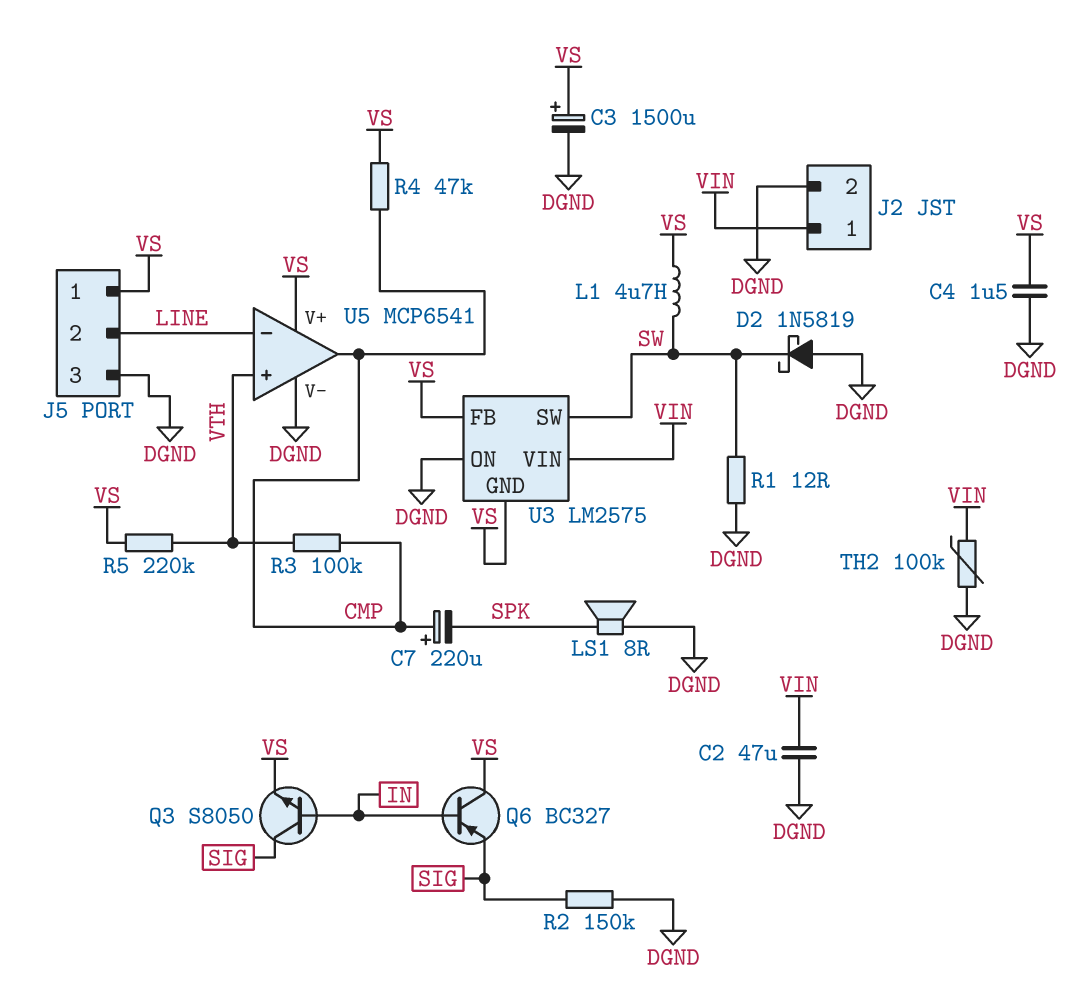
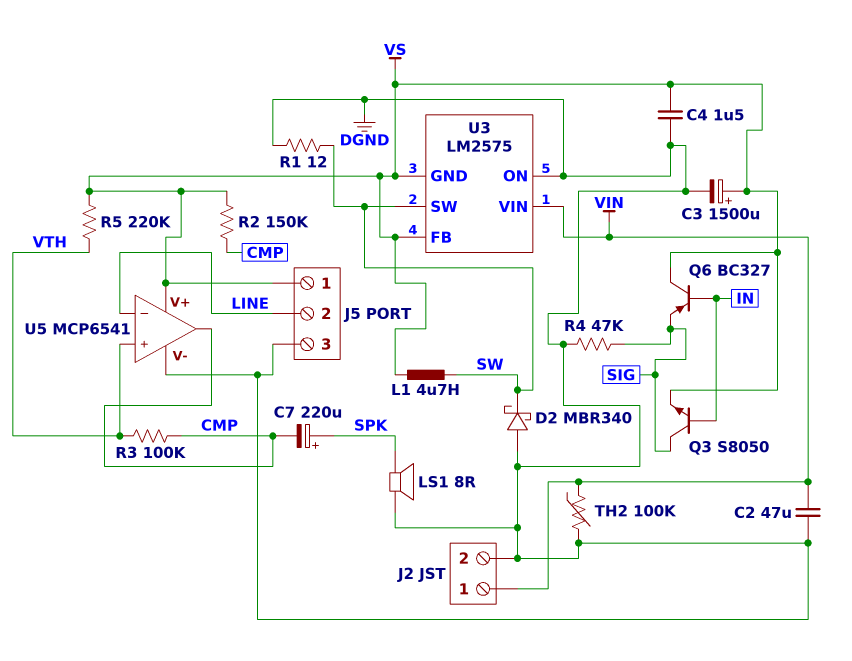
C7: 220uF (plus CMP, minus SPK) -> 220uF (plus SPK, minus CMP)
D2: schottky 1N5819 (A DGND, K SW) -> schottky MBR340 (A DGND, K SW)
R2: 150k (DGND, SIG) -> 150k (CMP, VS)
R4: 47k (CMP, VS) -> 47k (DGND, SIG)

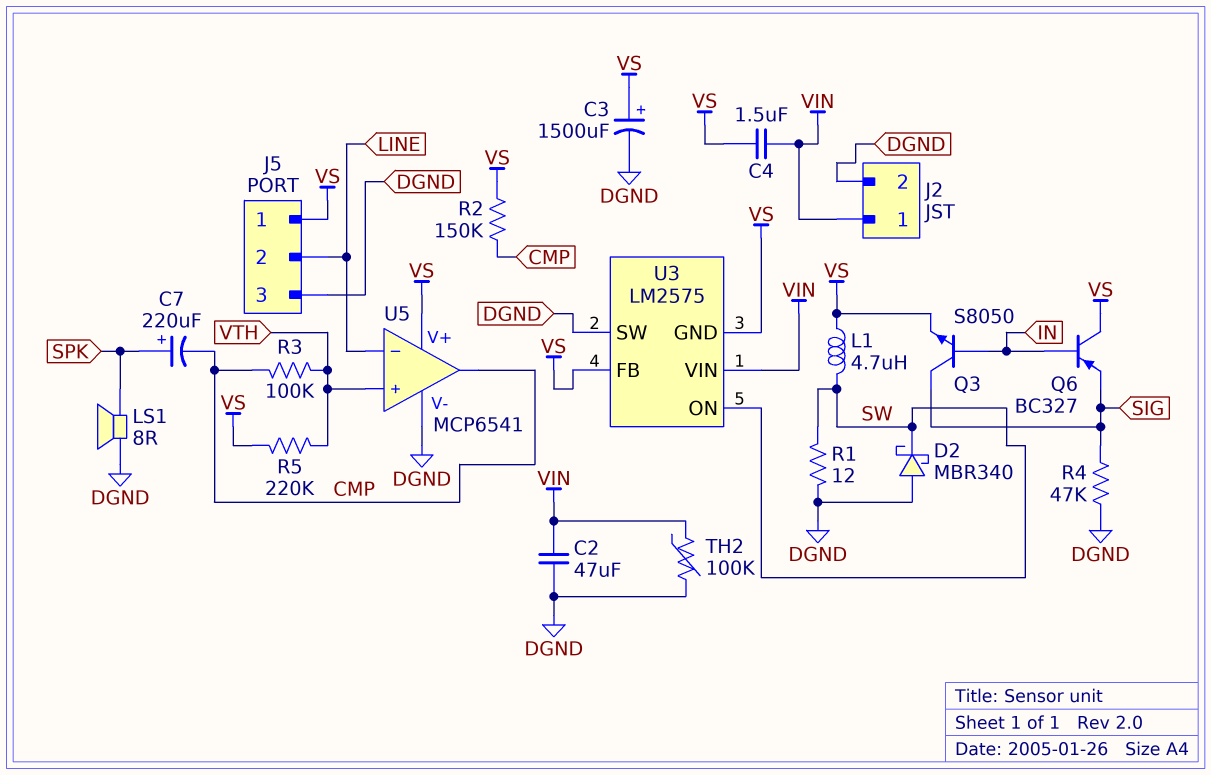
C4: 1.5uF (DGND, VS) -> 1.5uF (VIN, VS)
U3 pin ON: DGND -> SW
U3 pin SW: SW -> DGND

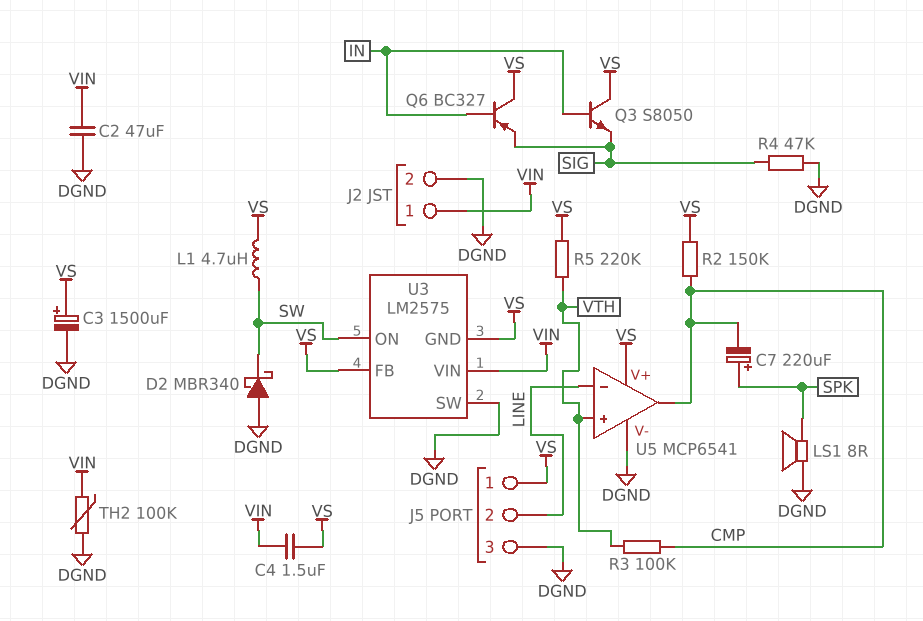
Q3: NPN S8050 (B IN, C SIG, E VS) -> NPN S8050 (B IN, C VS, E SIG)
R1: 12 (DGND, SW) -> none

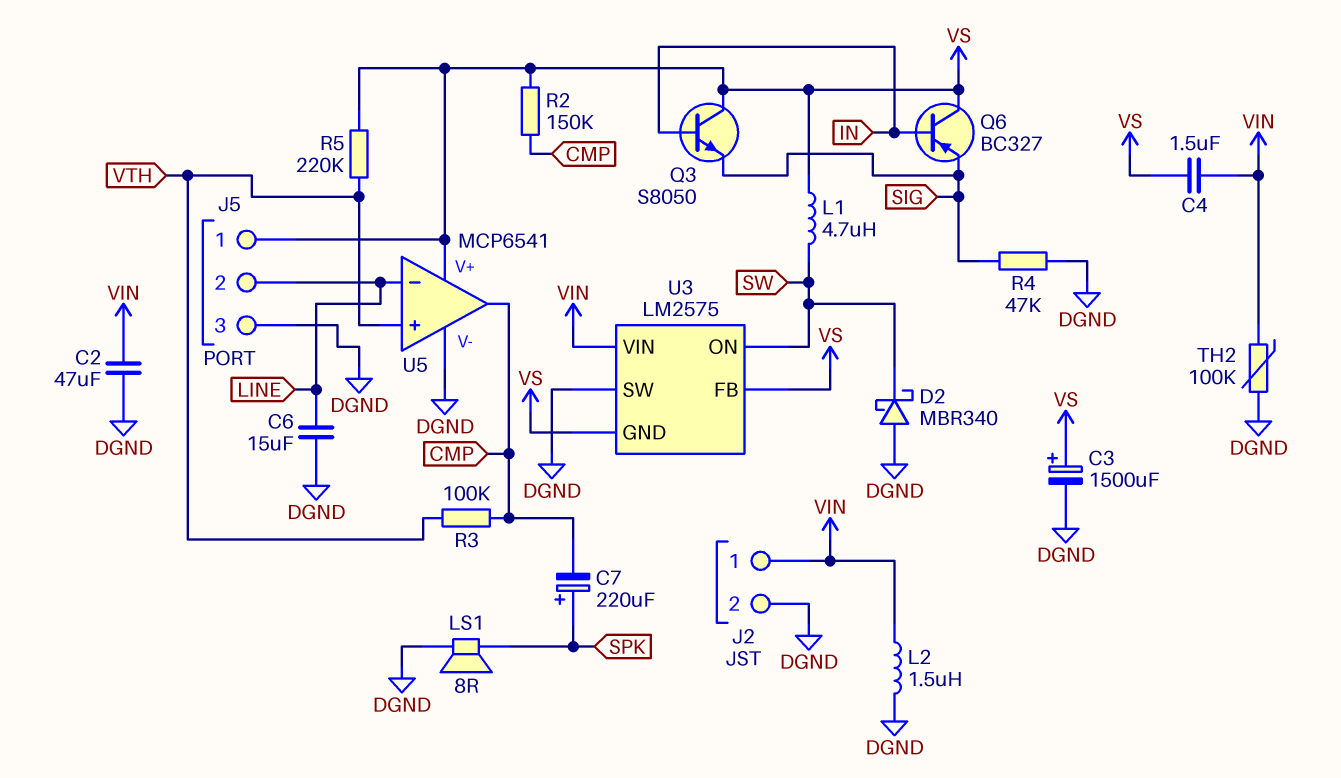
C6: none -> 15uF (DGND, LINE)
L2: none -> 1.5uH (DGND, VIN)

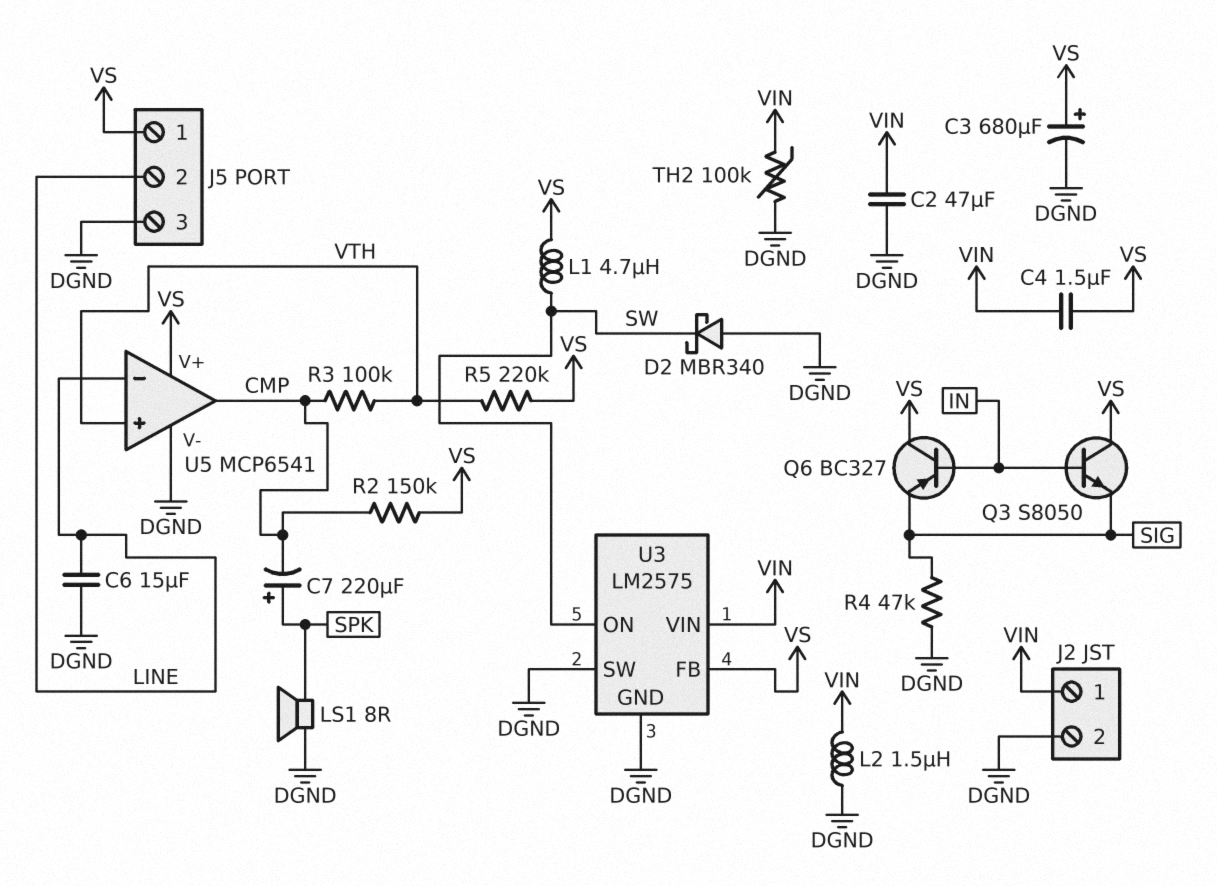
C3: 1500uF (plus VS, minus DGND) -> 680uF (plus VS, minus DGND)
U3 pin GND: VS -> DGND

